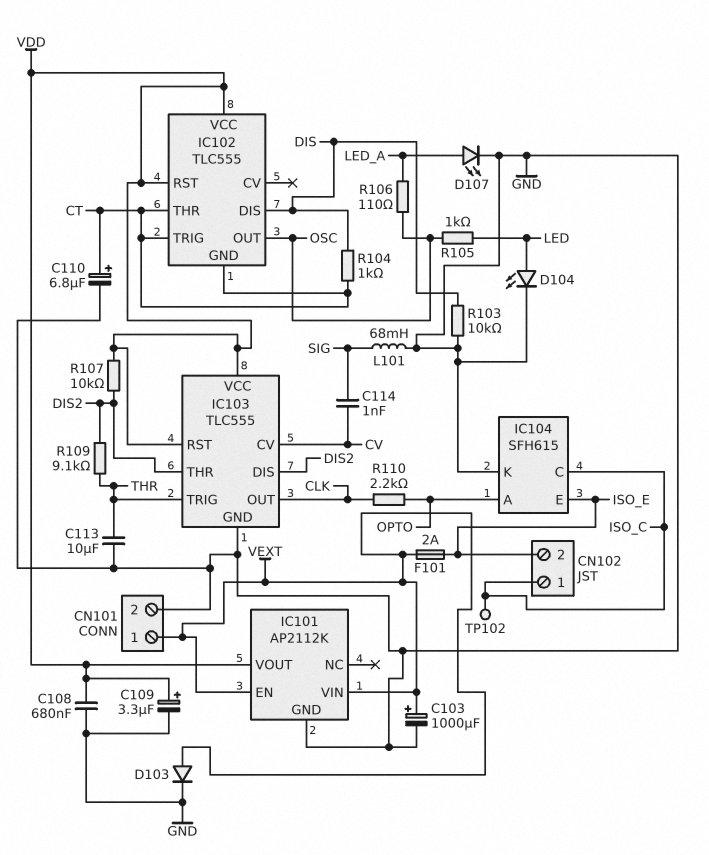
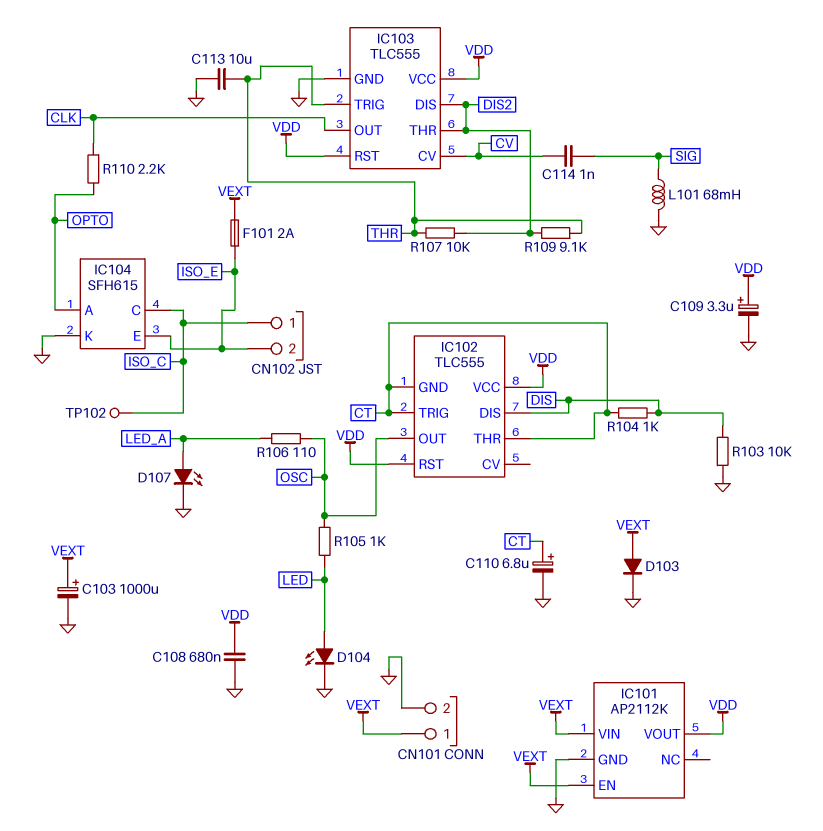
R107: 10k (DIS2, VDD) -> 10k (DIS2, THR)

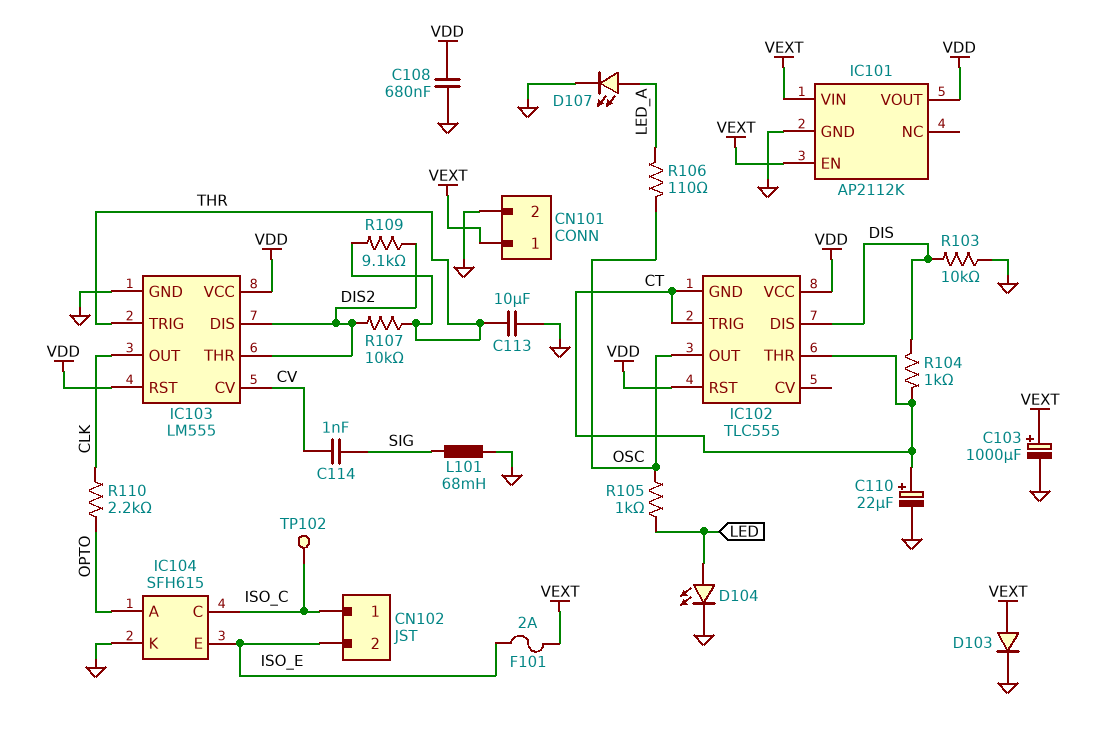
C109: 3.3uF (plus VDD, minus GND) -> none
C110: 6.8uF (plus CT, minus GND) -> 22uF (plus CT, minus GND)
IC103: TLC555 -> LM555

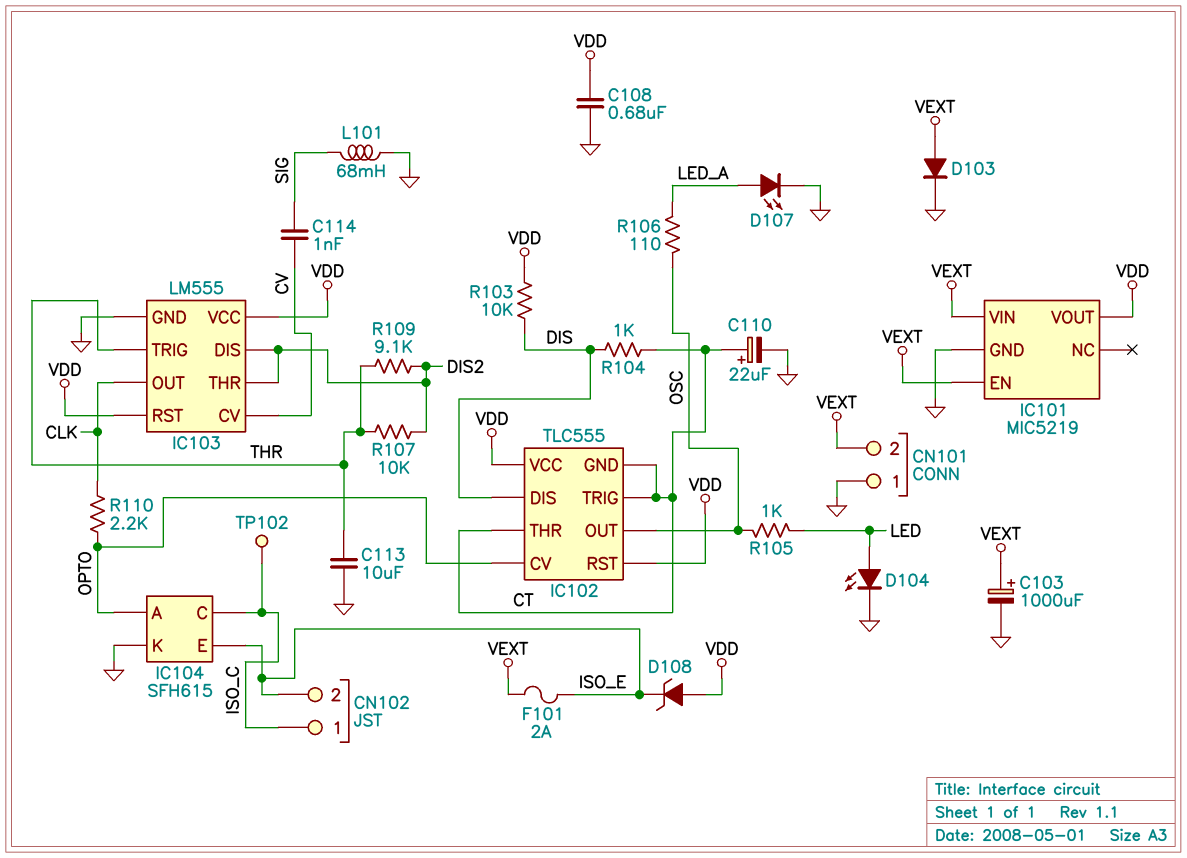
CN101 pin 1: VEXT -> GND
CN101 pin 2: GND -> VEXT
D108: none -> zener (A VDD, K ISO_E)
IC101: AP2112K -> MIC5219
IC102 pin CV: none -> OPTO
R103: 10k (DIS, GND) -> 10k (DIS, VDD)

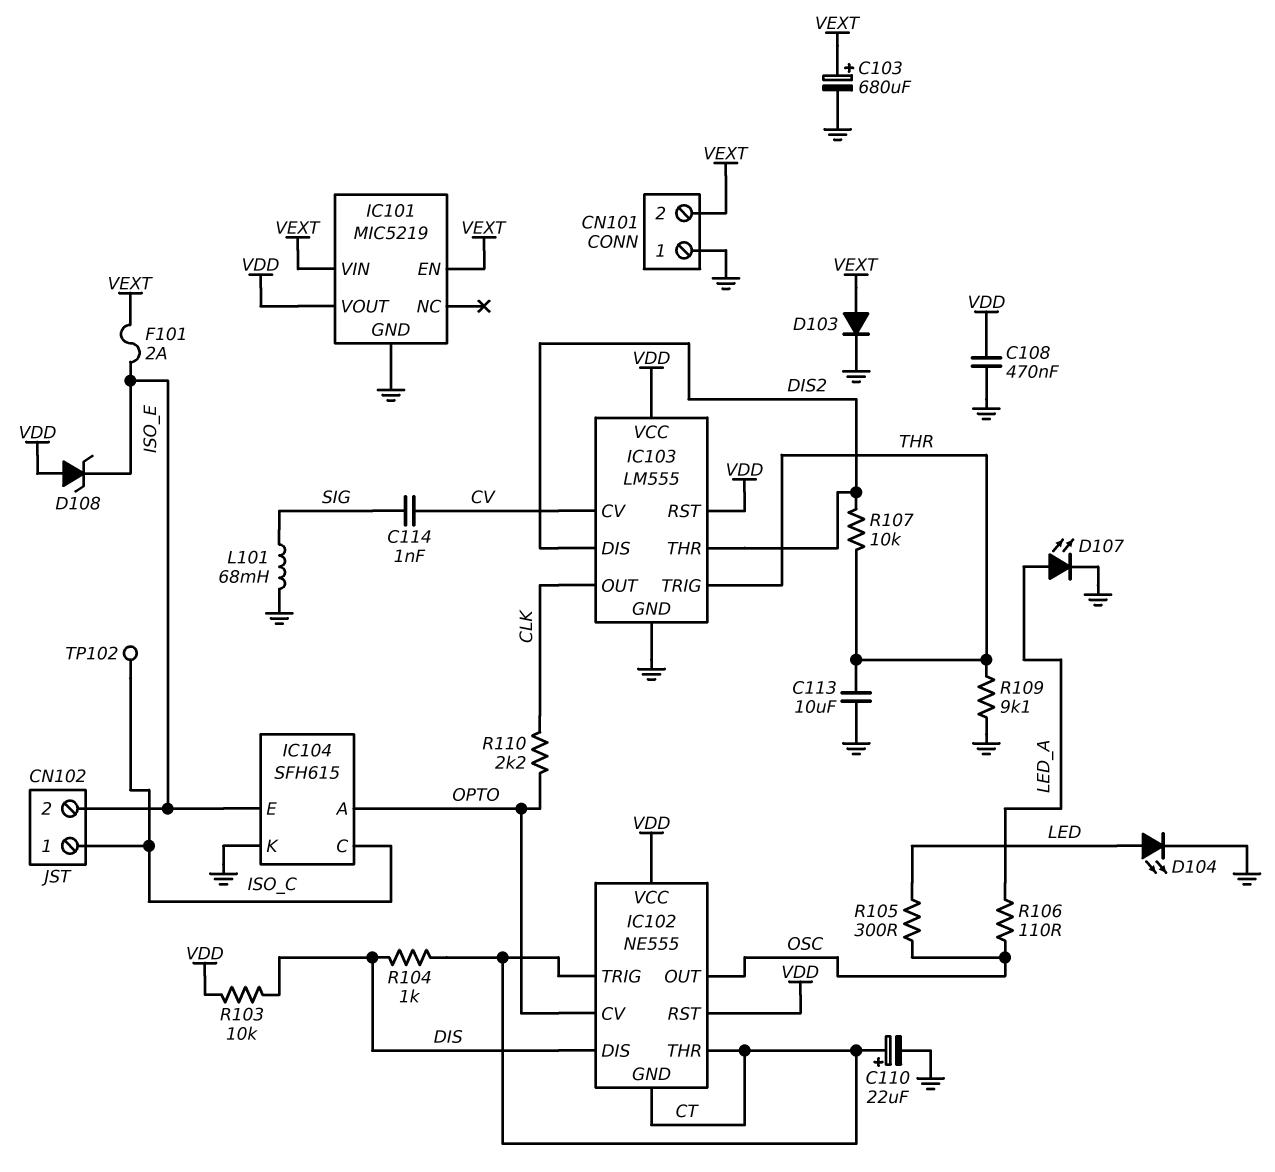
C103: 1000uF (plus VEXT, minus GND) -> 680uF (plus VEXT, minus GND)
C108: 680nF (GND, VDD) -> 470nF (GND, VDD)
IC102: TLC555 -> NE555
R105: 1k (LED, OSC) -> 300 (LED, OSC)
R109: 9.1k (DIS2, THR) -> 9.1k (GND, THR)

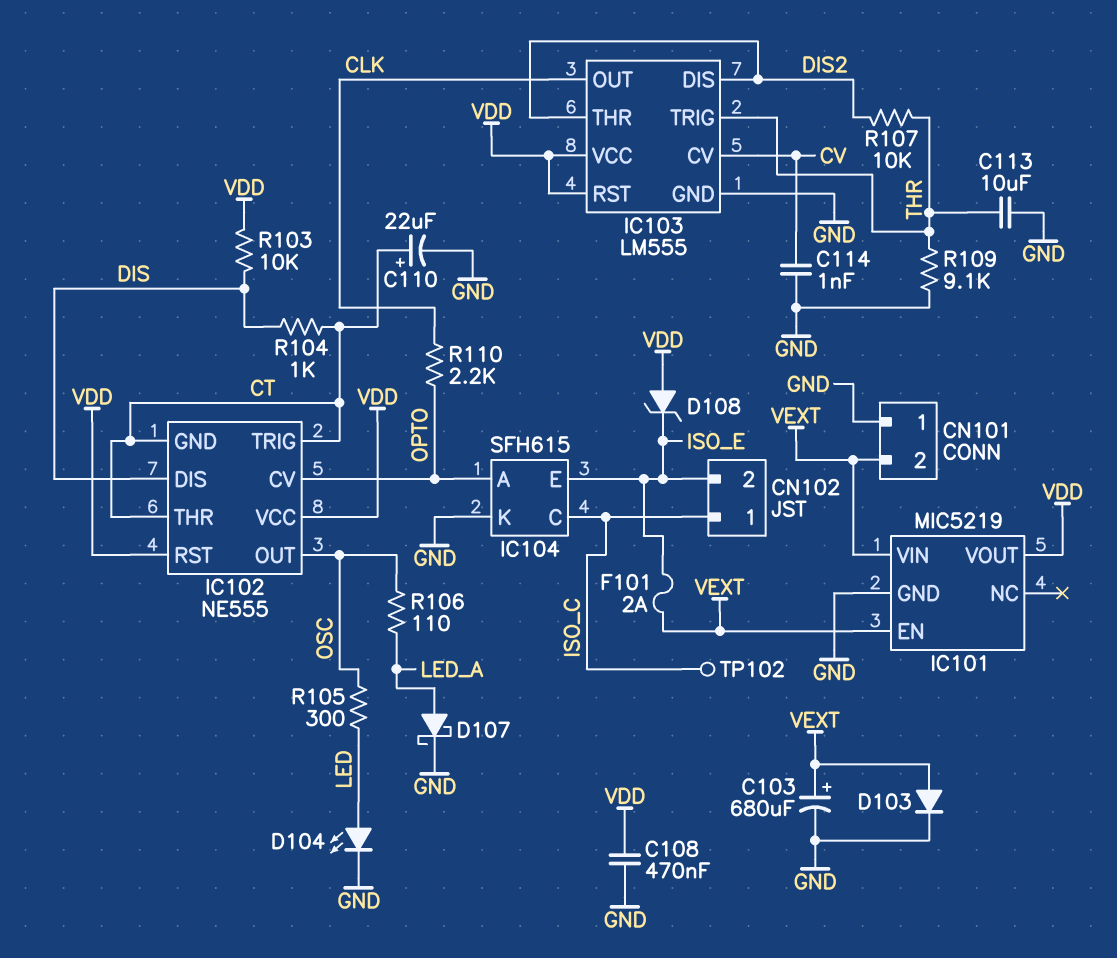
C114: 1nF (CV, SIG) -> 1nF (CV, GND)
D107: LED (A LED_A, K GND) -> schottky (A LED_A, K GND)
L101: 68mH (GND, SIG) -> none

